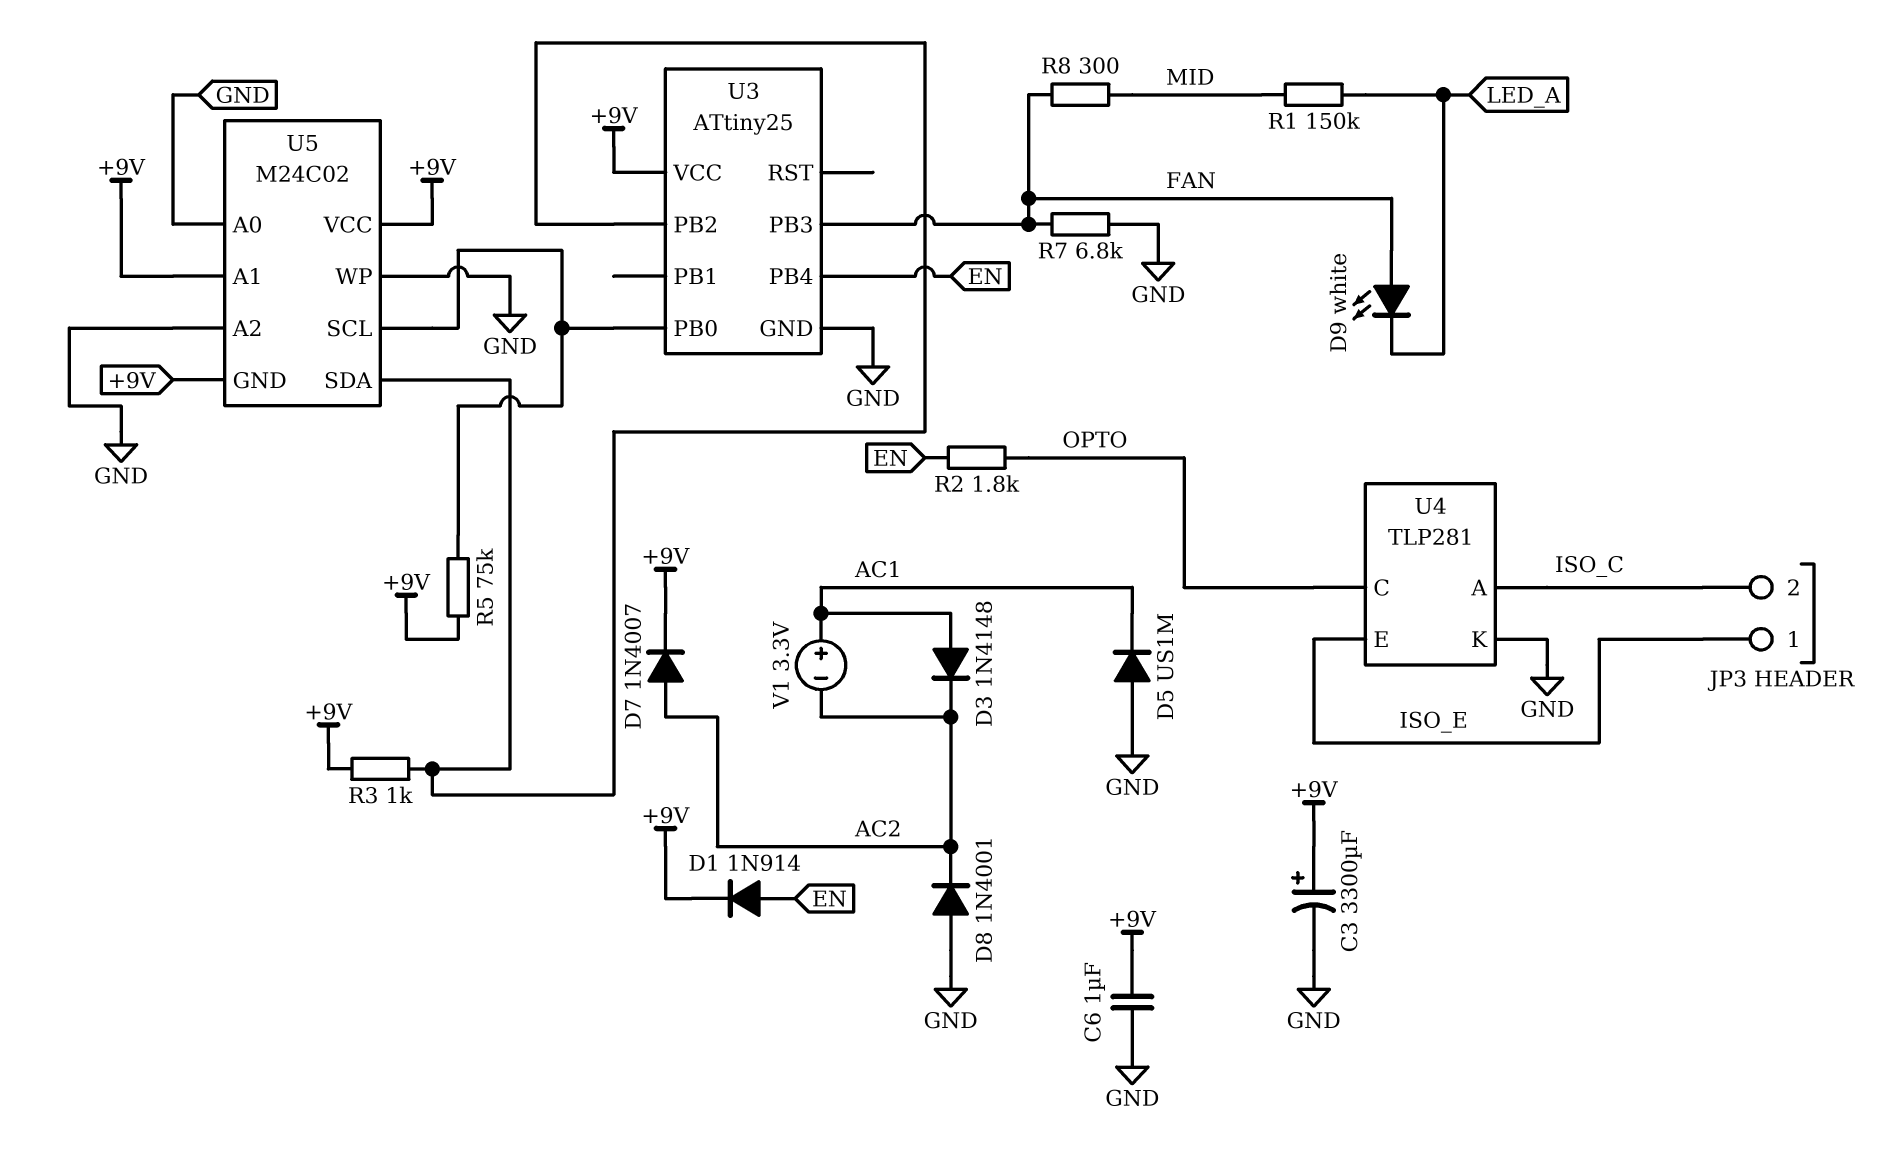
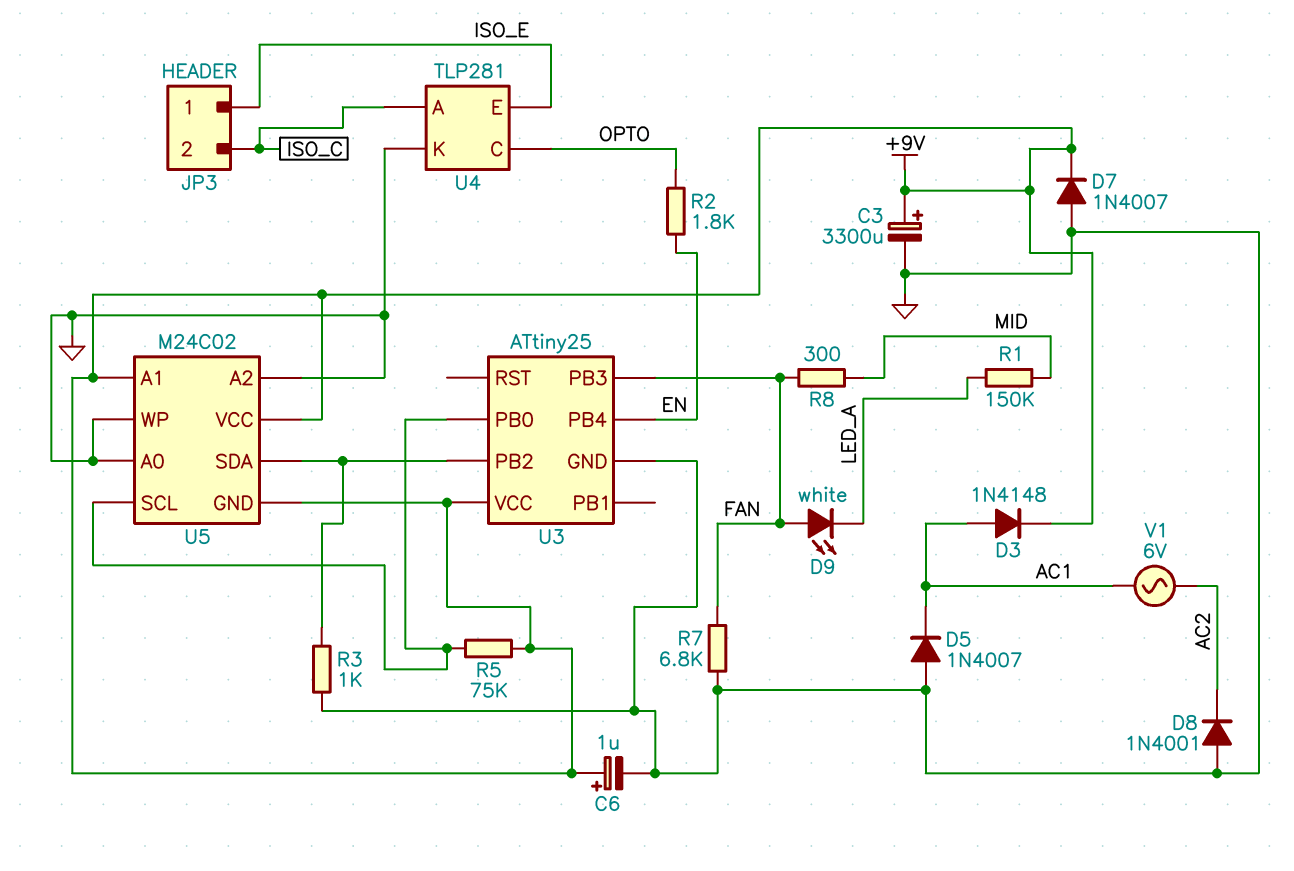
C6: 1uF (+9V, GND) -> 1uF (plus +9V, minus GND)
D1: diode 1N914 (A EN, K +9V) -> none
D3: diode 1N4148 (A AC1, K AC2) -> diode 1N4148 (A AC1, K +9V)
D5: diode US1M (A GND, K AC1) -> diode 1N4007 (A GND, K AC1)
D7: diode 1N4007 (A AC2, K +9V) -> diode 1N4007 (A GND, K +9V)
R3: 1k (+9V, U3/PB2) -> 1k (GND, U3/PB2)
V1: 3.3V (plus AC1, minus AC2) -> AC 6V (AC1, AC2)

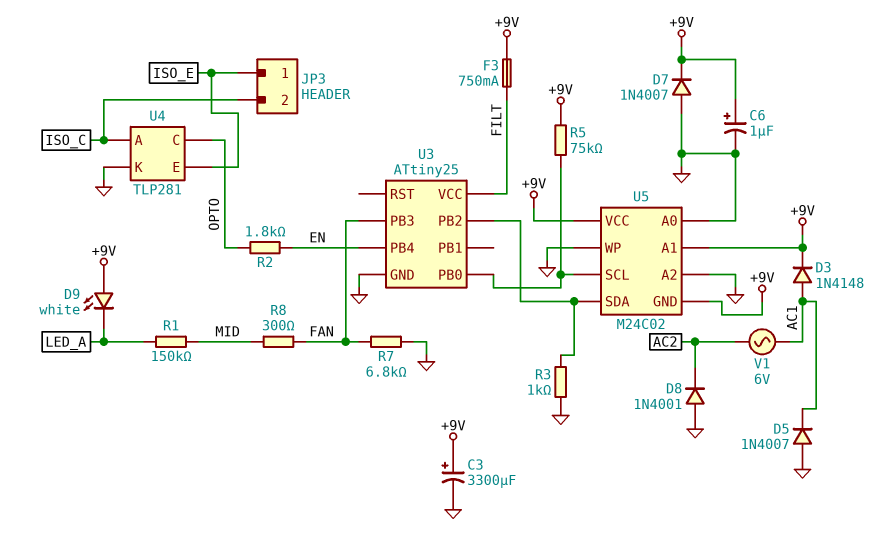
D9: LED white (A FAN, K LED_A) -> LED white (A +9V, K LED_A)
F3: none -> 750mA (+9V, FILT)
U3 pin VCC: +9V -> FILT

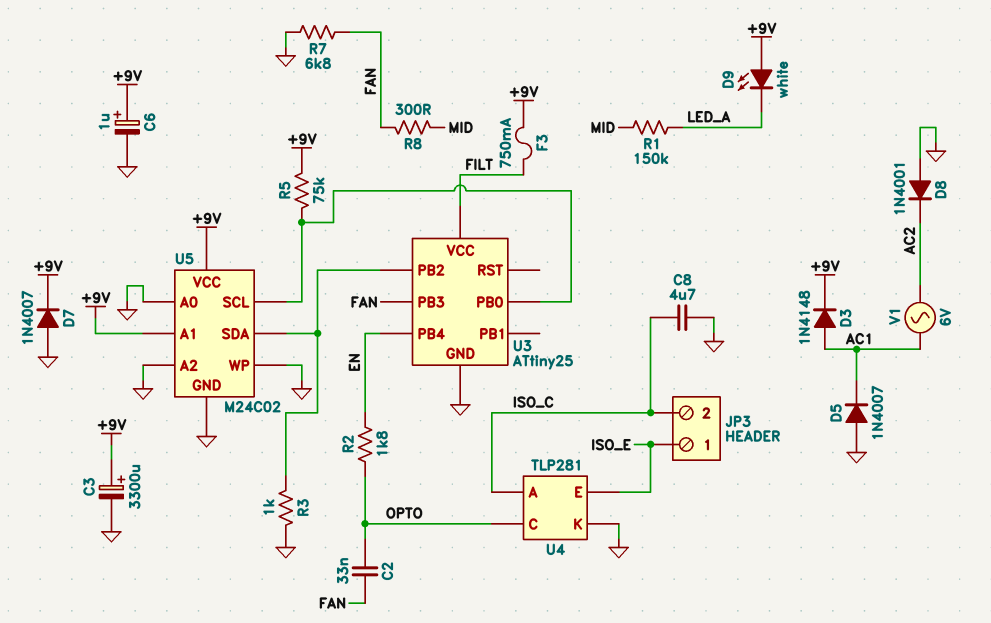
C2: none -> 33nF (FAN, OPTO)
C8: none -> 4.7uF (GND, ISO_C)
U5 pin GND: +9V -> GND

